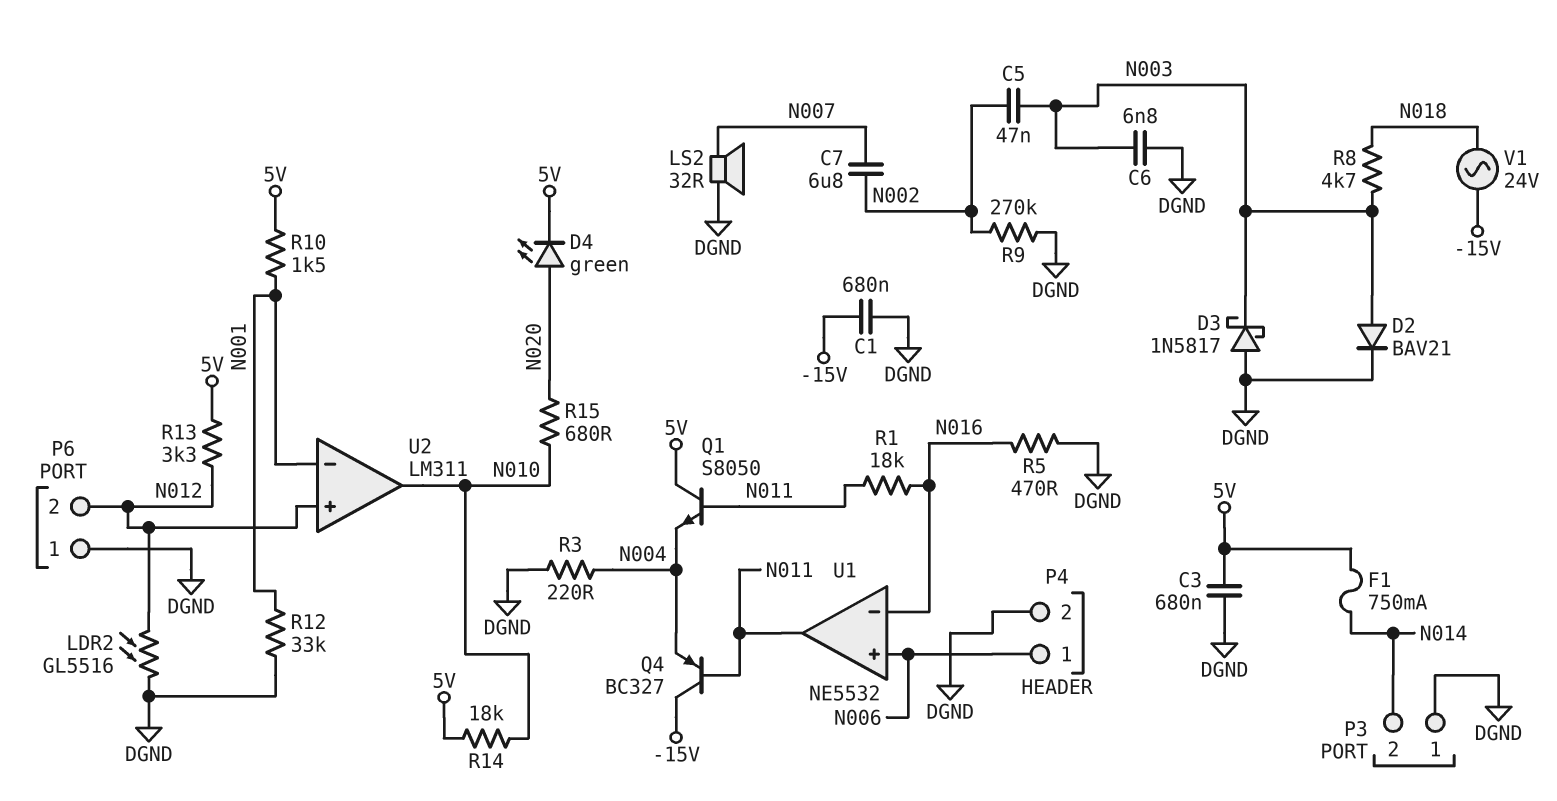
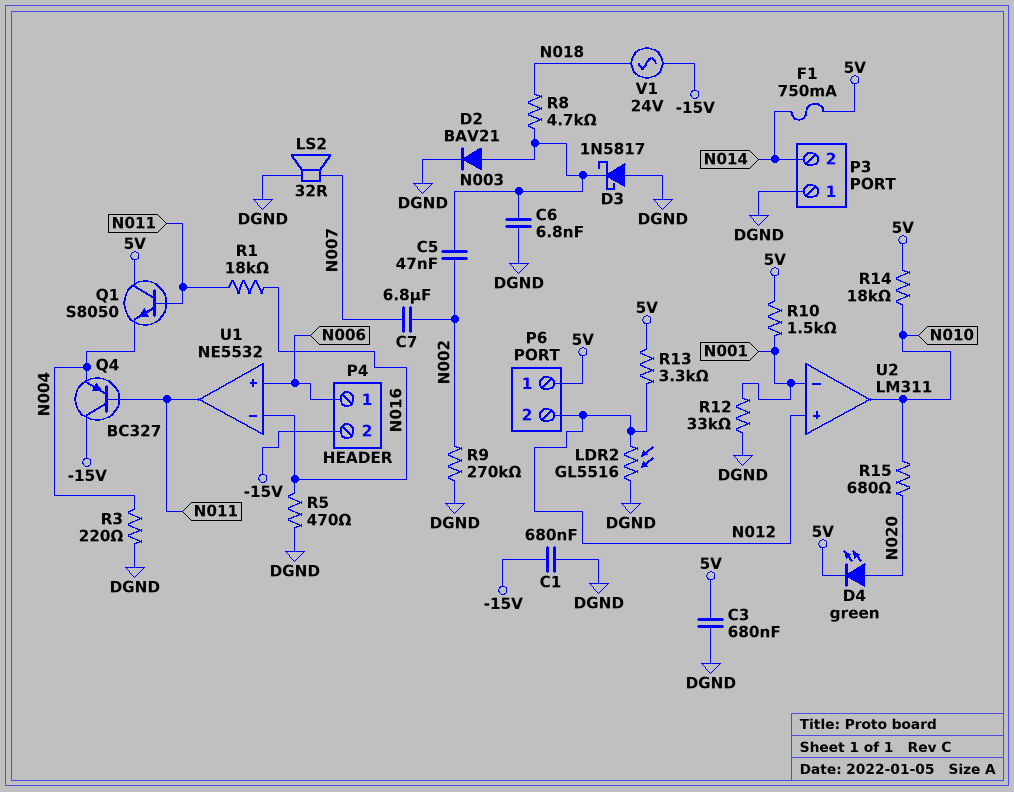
P4 pin 2: DGND -> -15V
P6 pin 1: DGND -> 5V

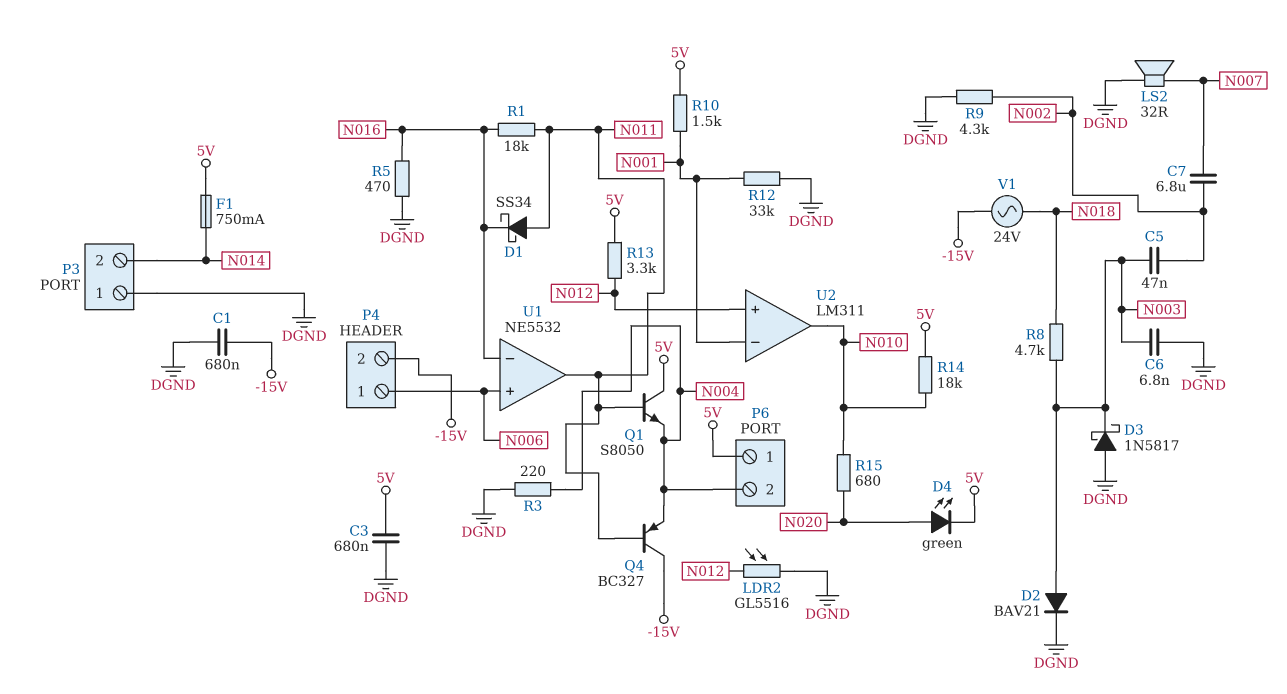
D1: none -> schottky SS34 (A N011, K N016)
P6 pin 2: N012 -> N004
R9: 270k (DGND, N002) -> 4.3k (DGND, N002)

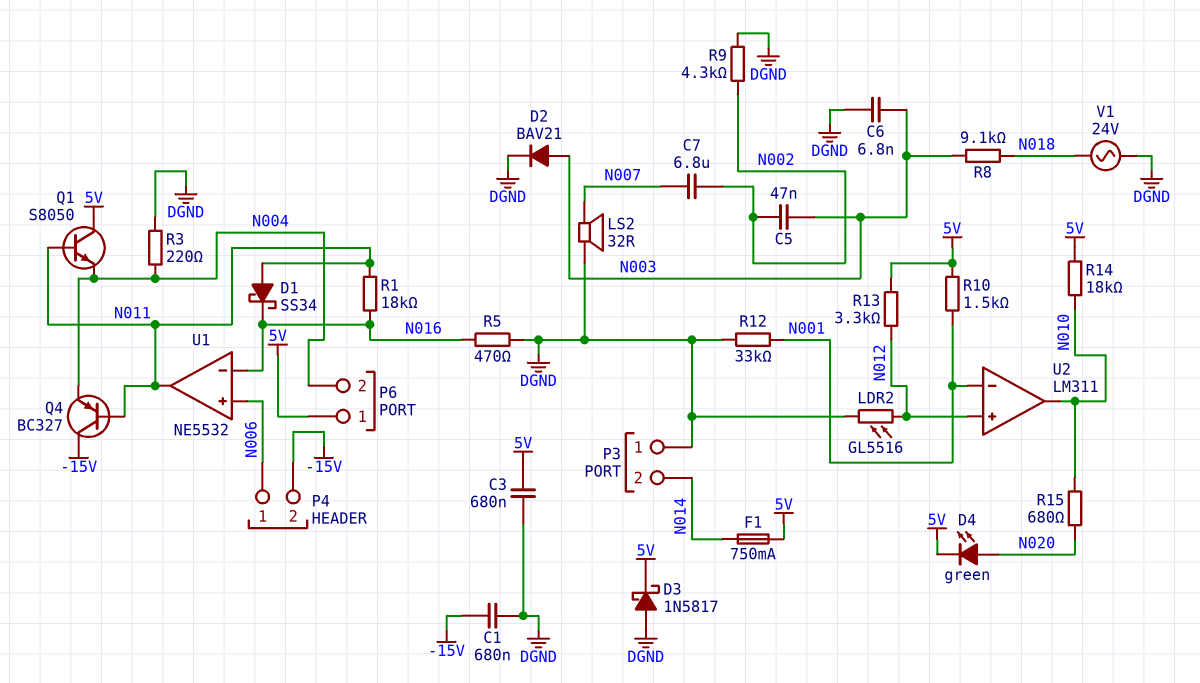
D3: schottky 1N5817 (A DGND, K N003) -> schottky 1N5817 (A DGND, K 5V)
R8: 4.7k (N003, N018) -> 9.1k (N003, N018)
V1: AC 24V (-15V, N018) -> AC 24V (DGND, N018)

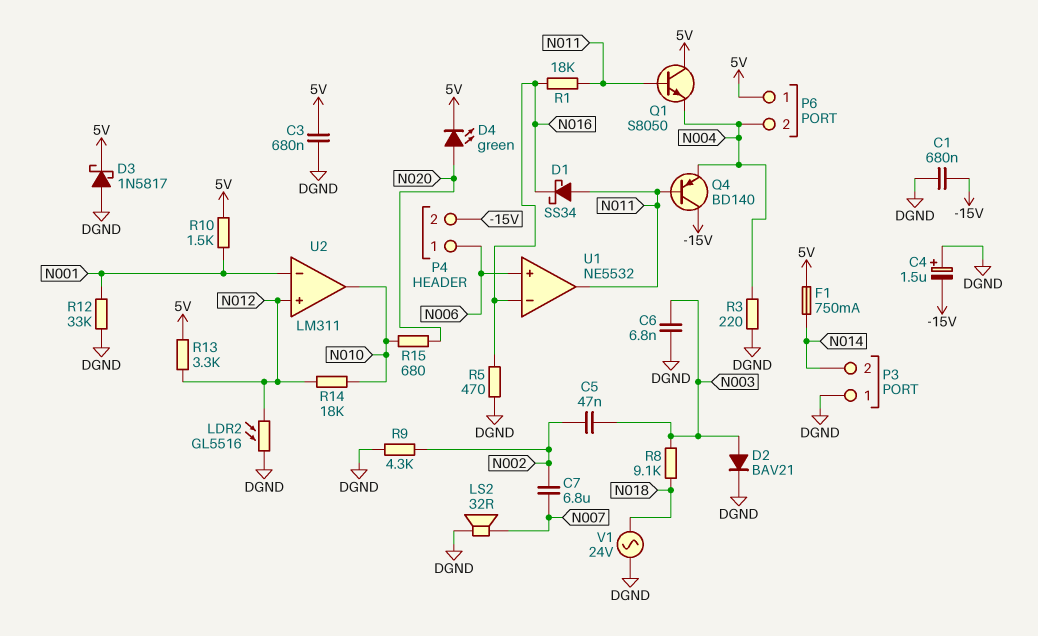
C4: none -> 1.5uF (plus DGND, minus -15V)
Q4: PNP BC327 (B N011, C -15V, E N004) -> PNP BD140 (B N011, C -15V, E N004)
R14: 18k (5V, N010) -> 18k (N010, N012)

